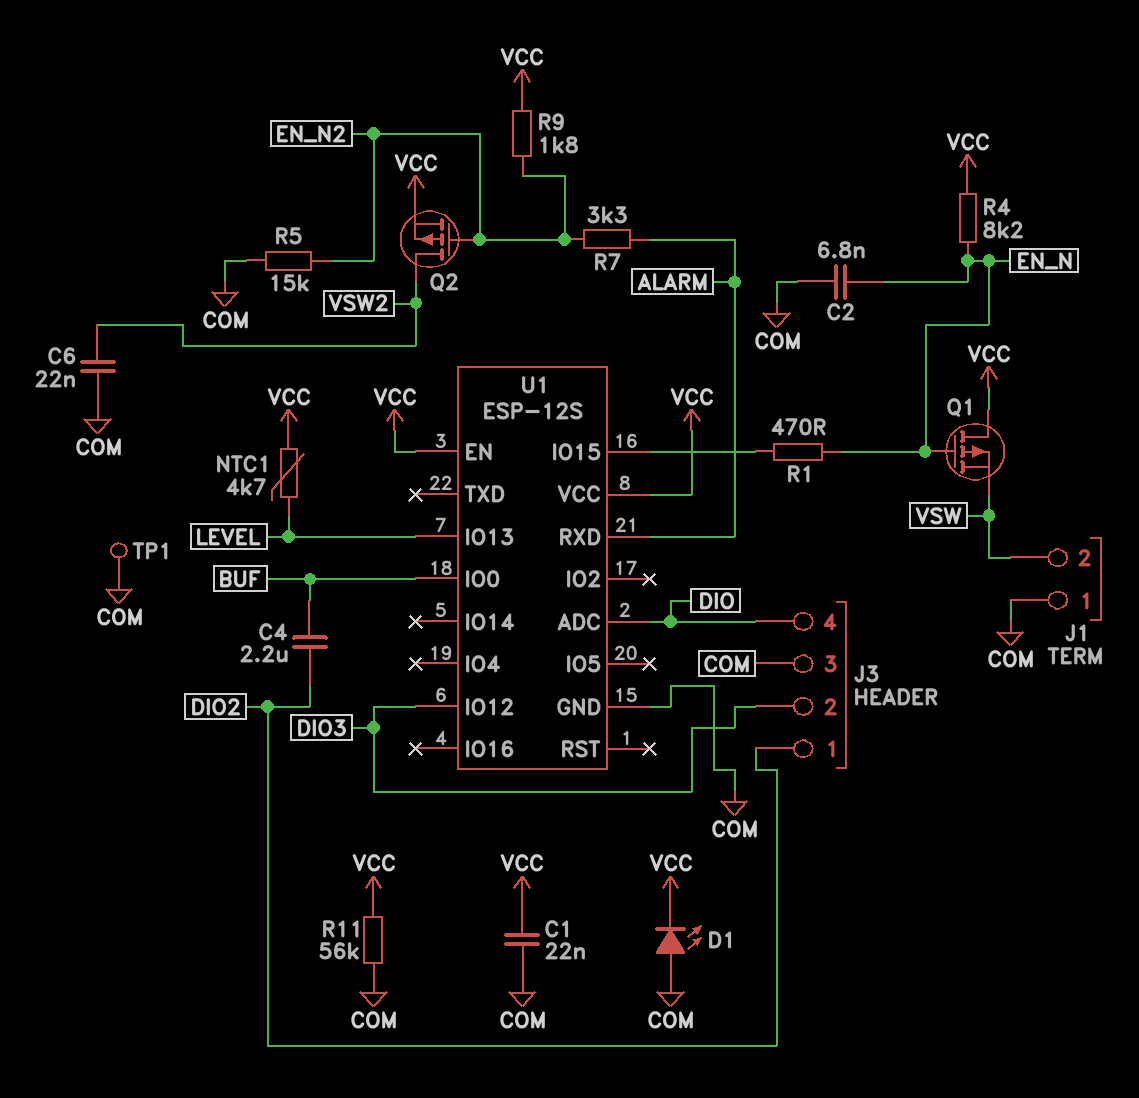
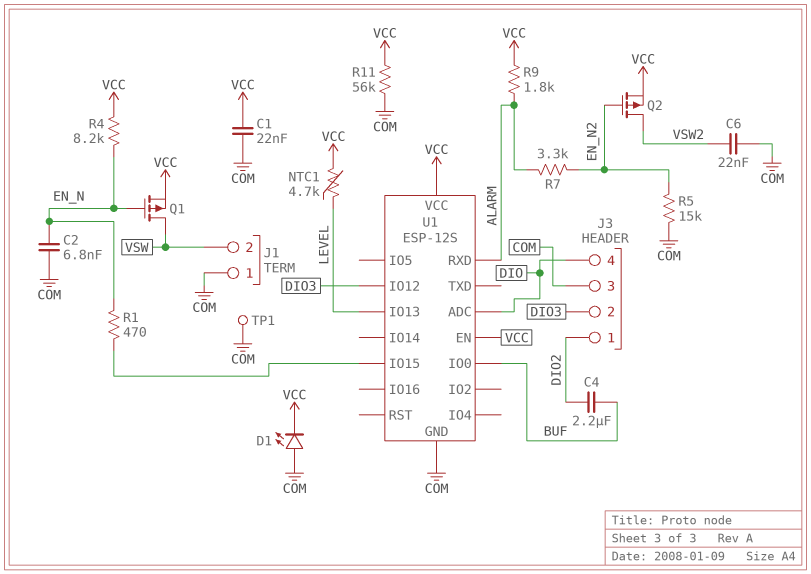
Q1: PMOS (G EN_N, D VCC, S VSW) -> PMOS (G EN_N, D VSW, S VCC)
R9: 1.8k (EN_N2, VCC) -> 1.8k (ALARM, VCC)

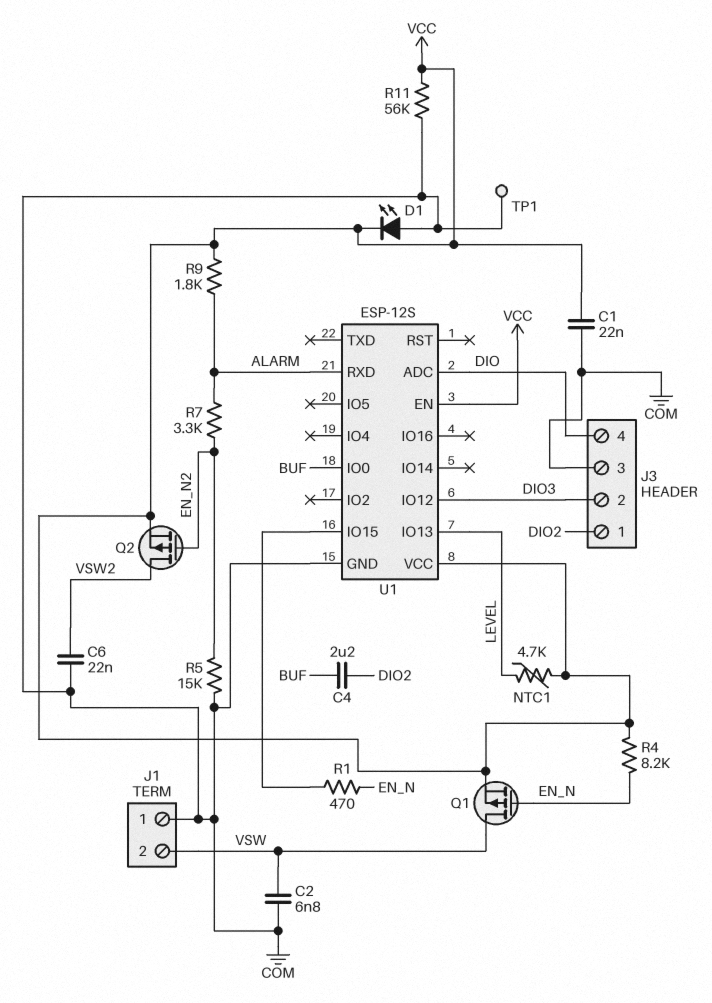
C2: 6.8nF (COM, EN_N) -> 6.8nF (COM, VSW)

